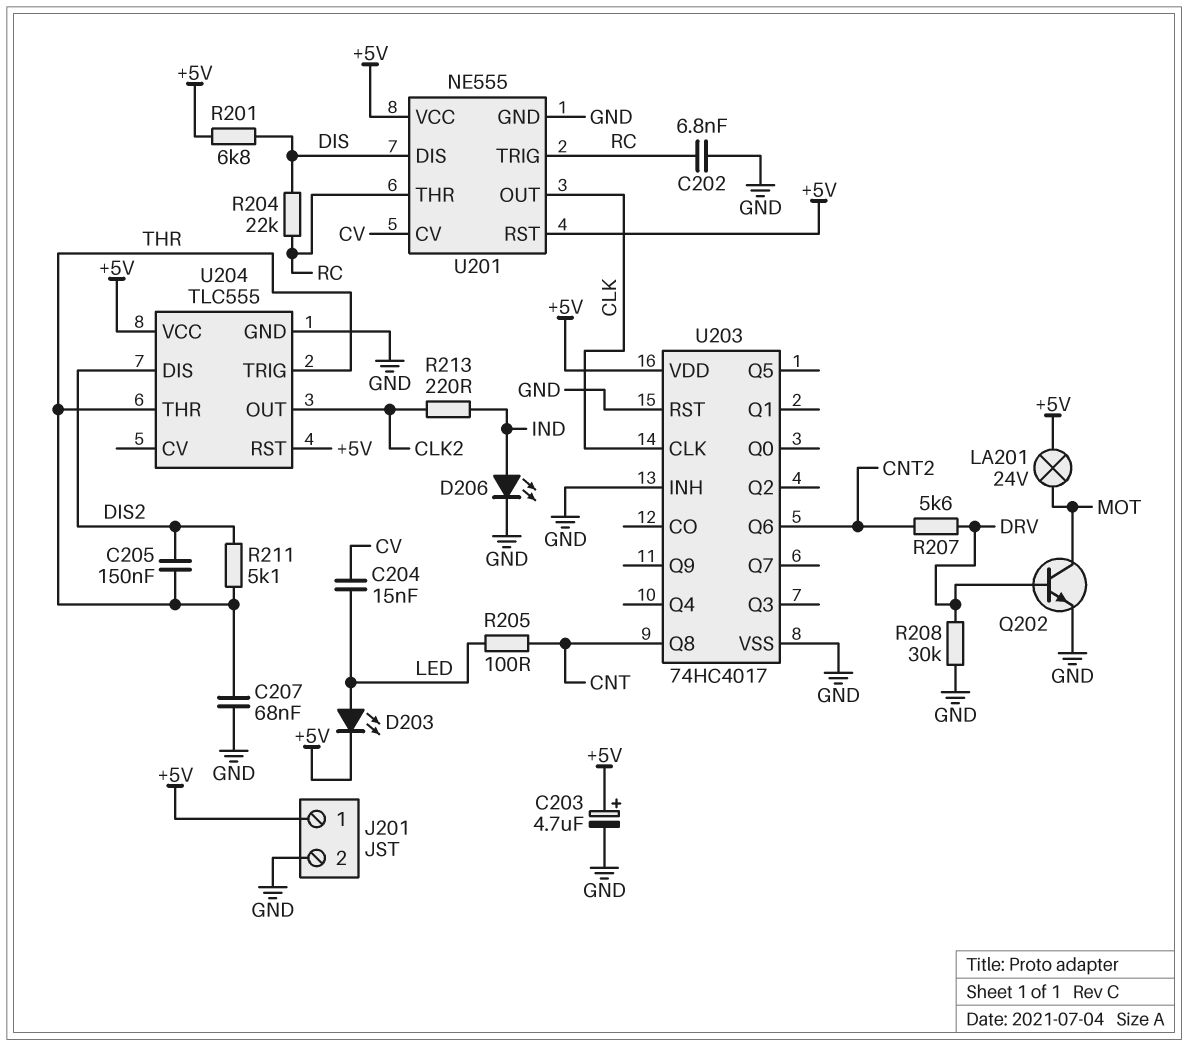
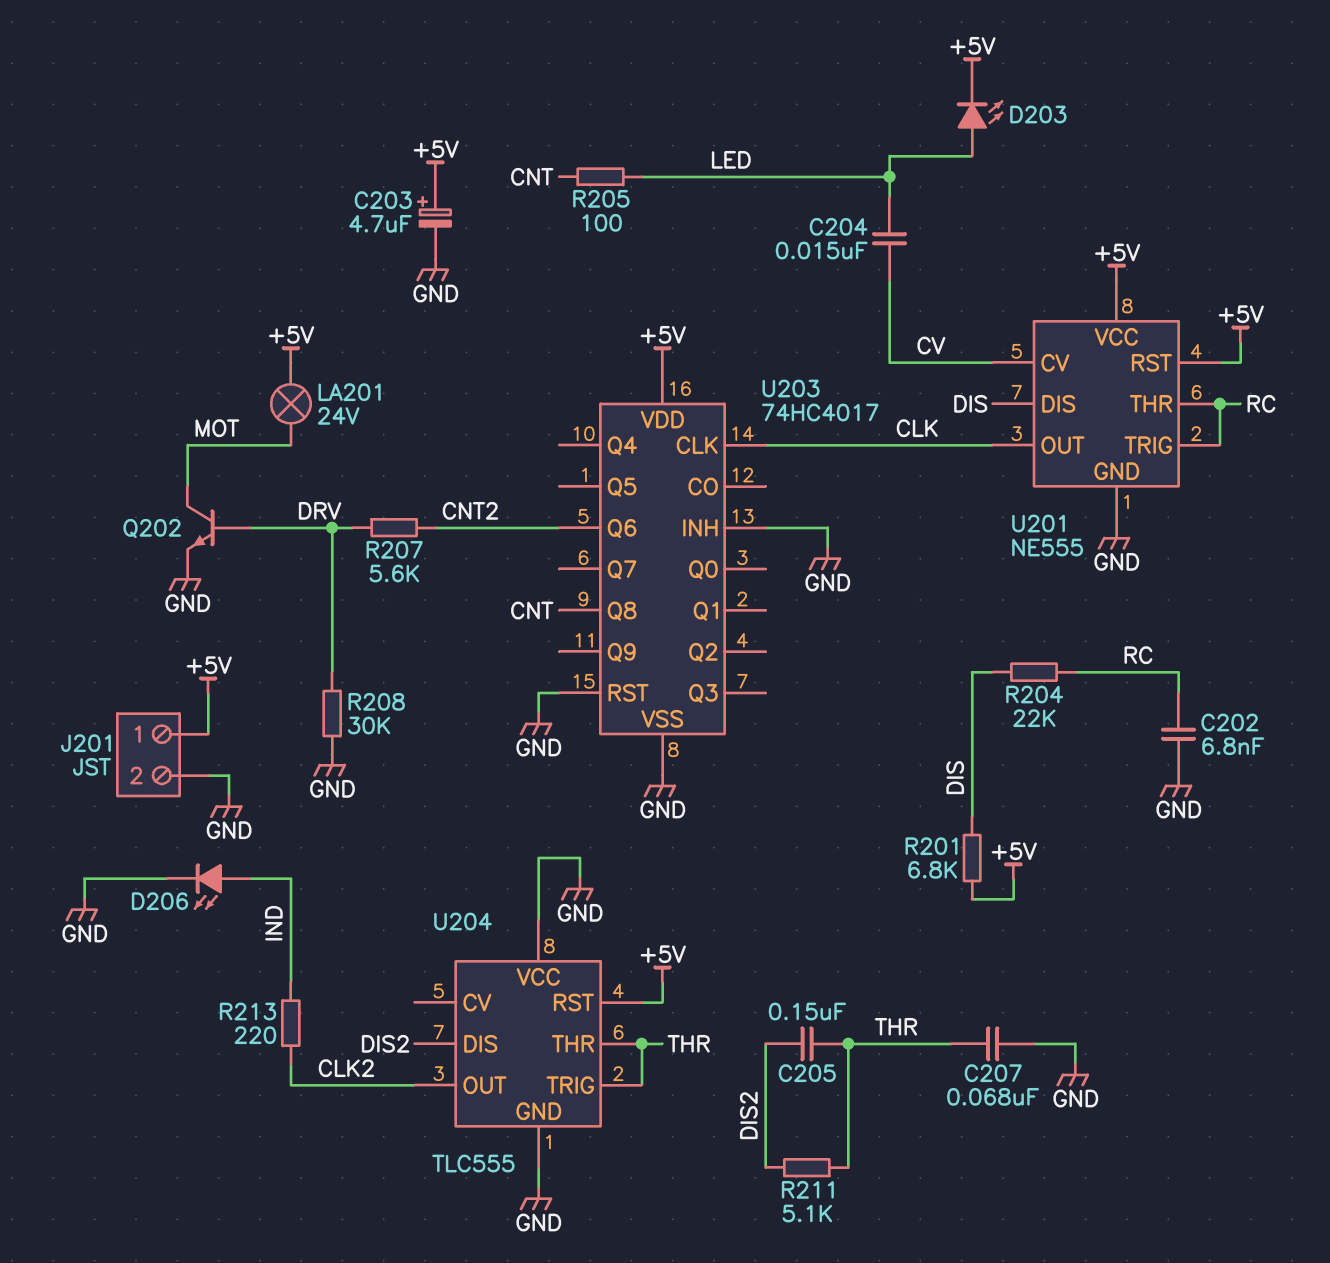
U204 pin VCC: +5V -> GND

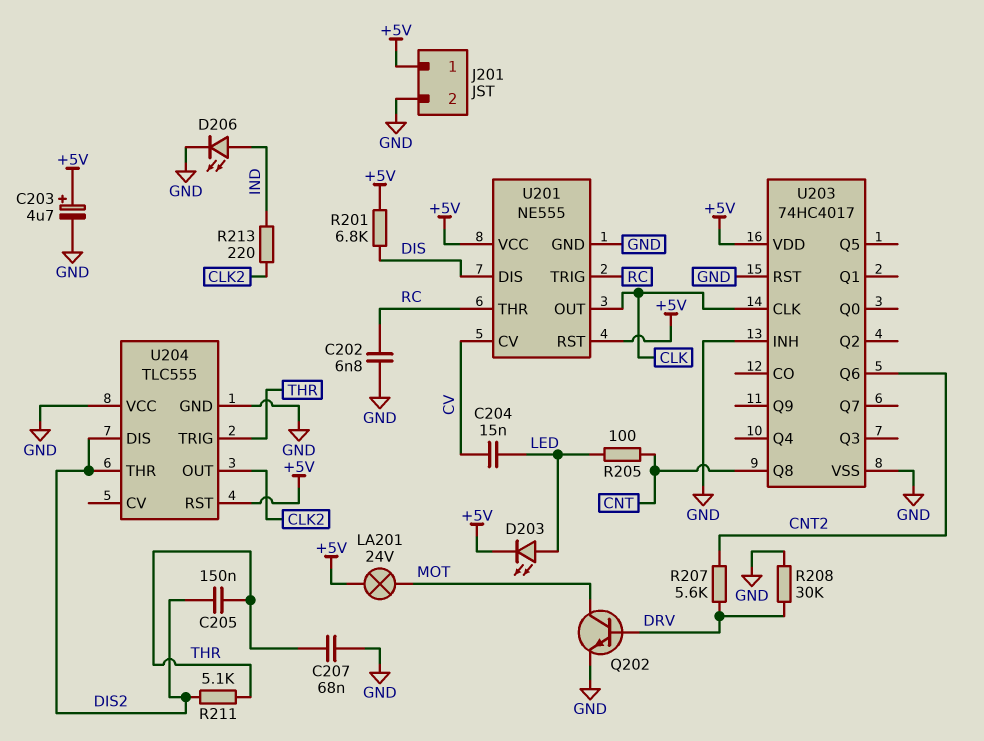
R204: 22k (DIS, RC) -> none
U204 pin THR: THR -> DIS2

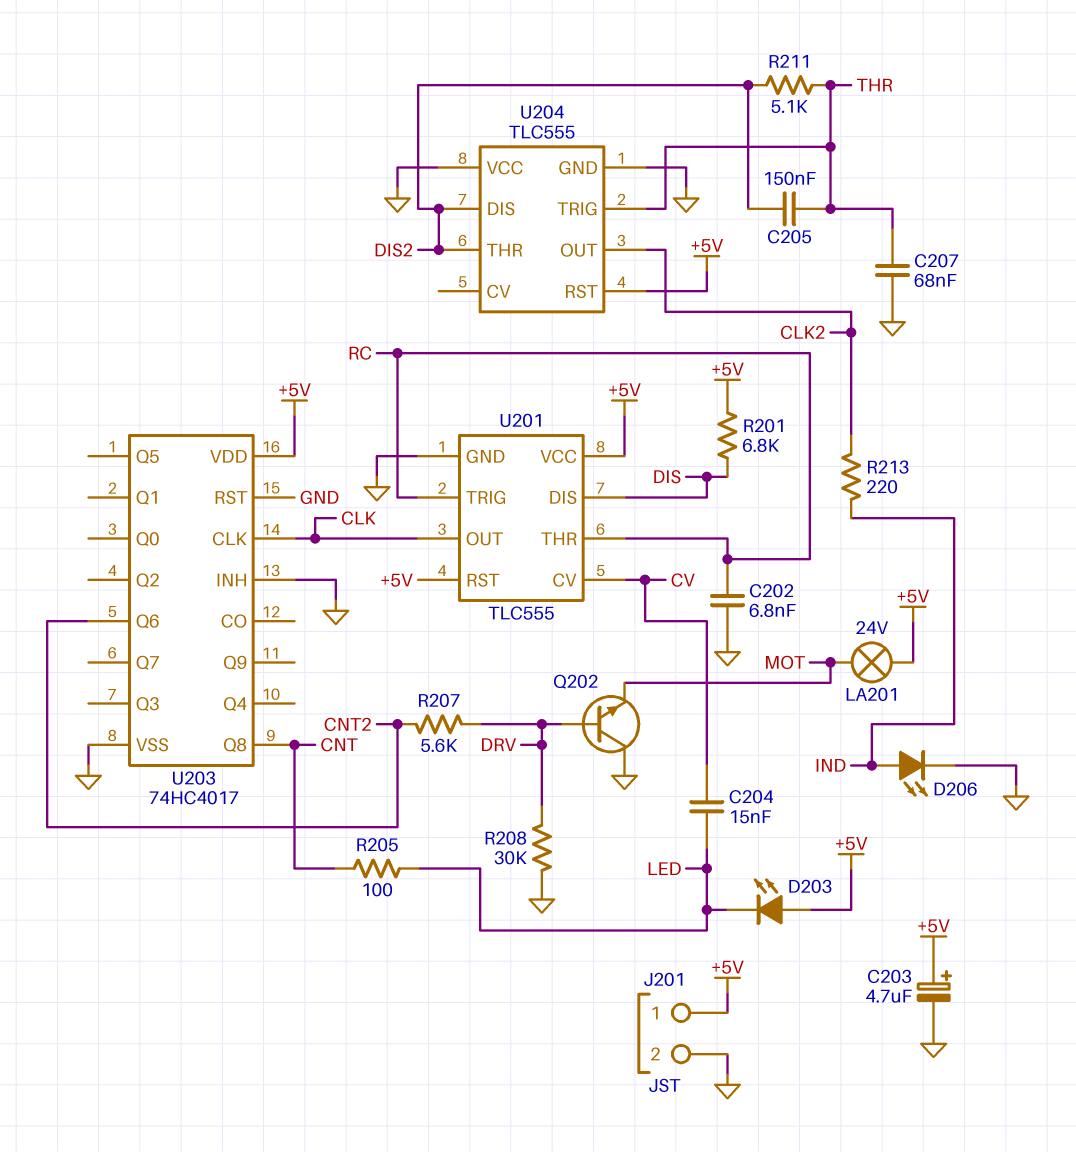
D203: LED (A LED, K +5V) -> LED (A +5V, K LED)
Q202: NPN (B DRV, C MOT, E GND) -> NPN (B DRV, C GND, E MOT)
U201: NE555 -> TLC555

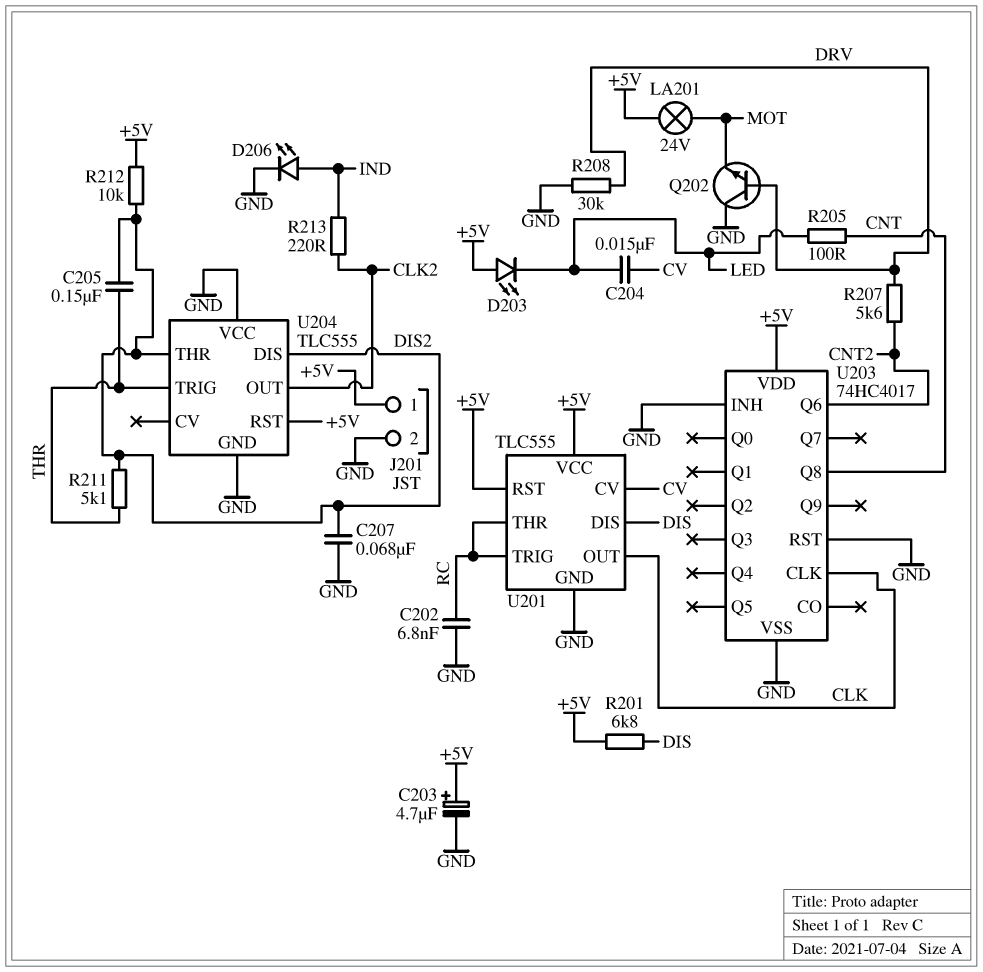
C207: 68nF (GND, THR) -> 68nF (DIS2, GND)
R212: none -> 10k (+5V, DIS2)

